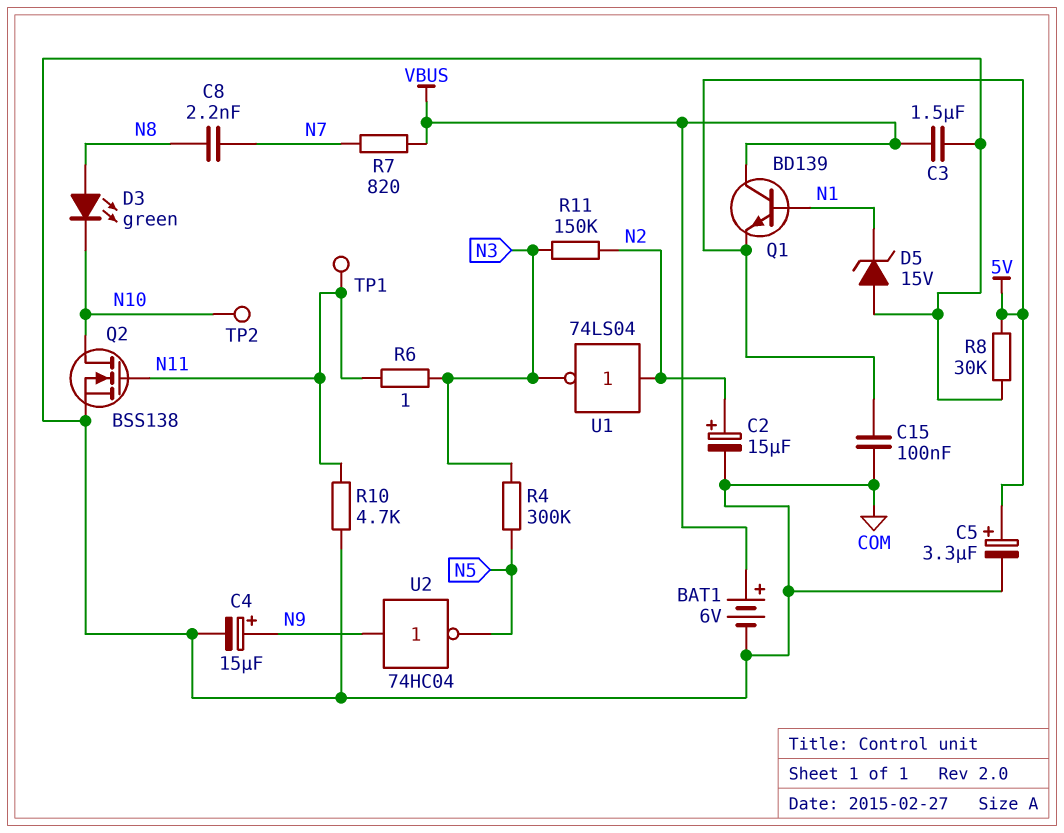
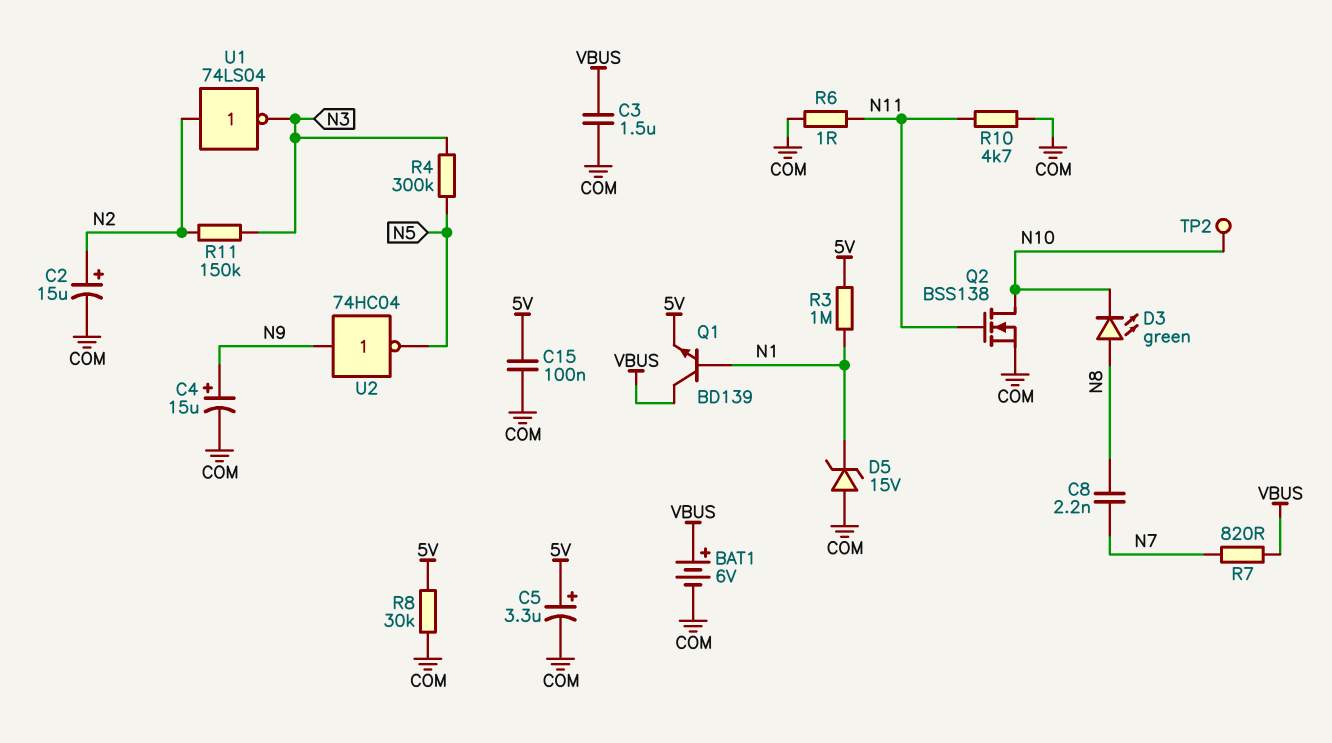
R3: none -> 1M (5V, N1)
R6: 1 (N3, N11) -> 1 (COM, N11)
TP1: test point (N11) -> none

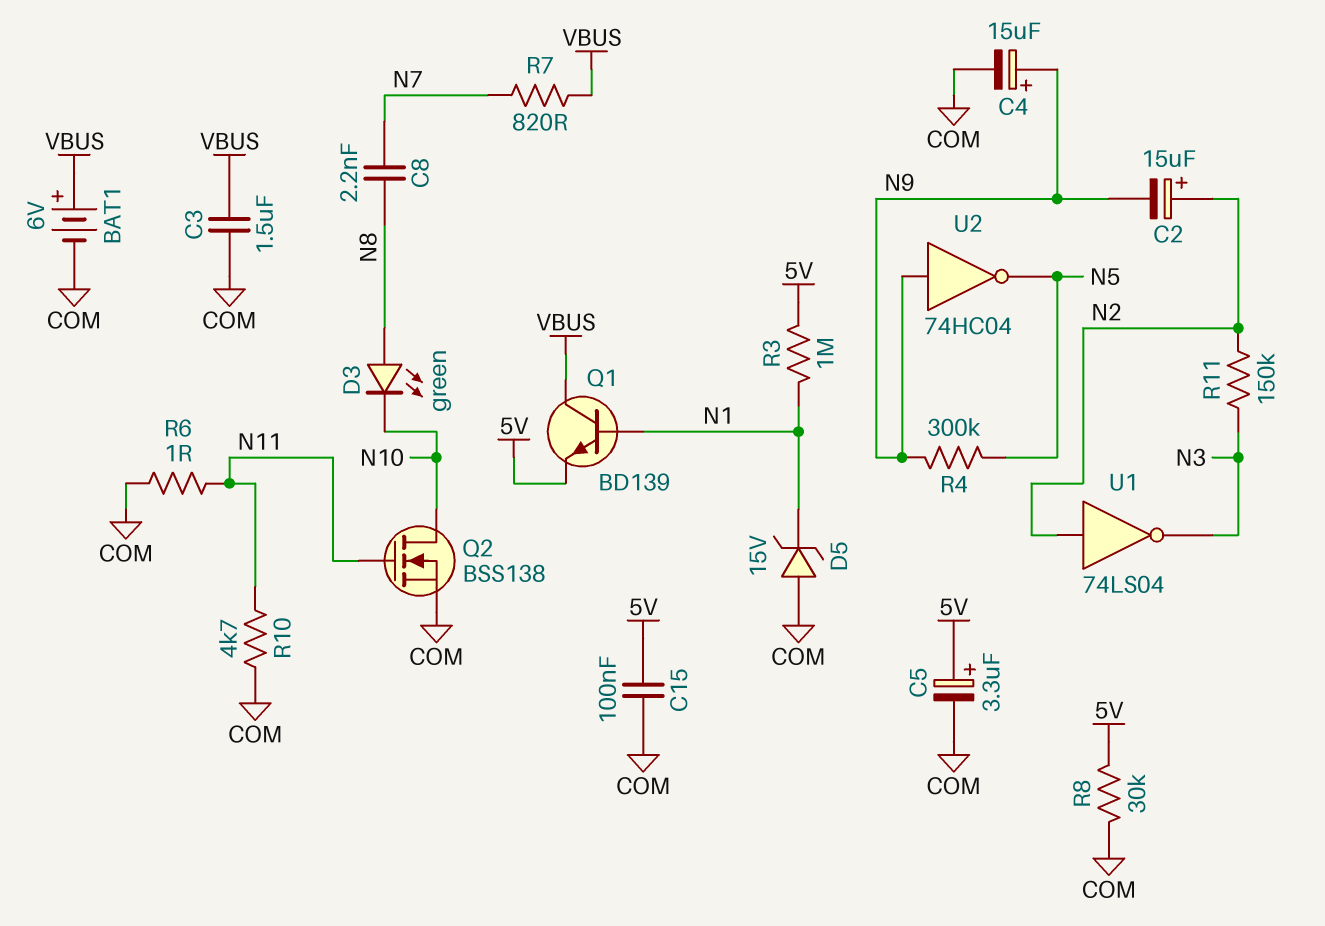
C2: 15uF (plus N2, minus COM) -> 15uF (plus N2, minus N9)
R4: 300k (N3, N5) -> 300k (N5, N9)
TP2: test point (N10) -> none

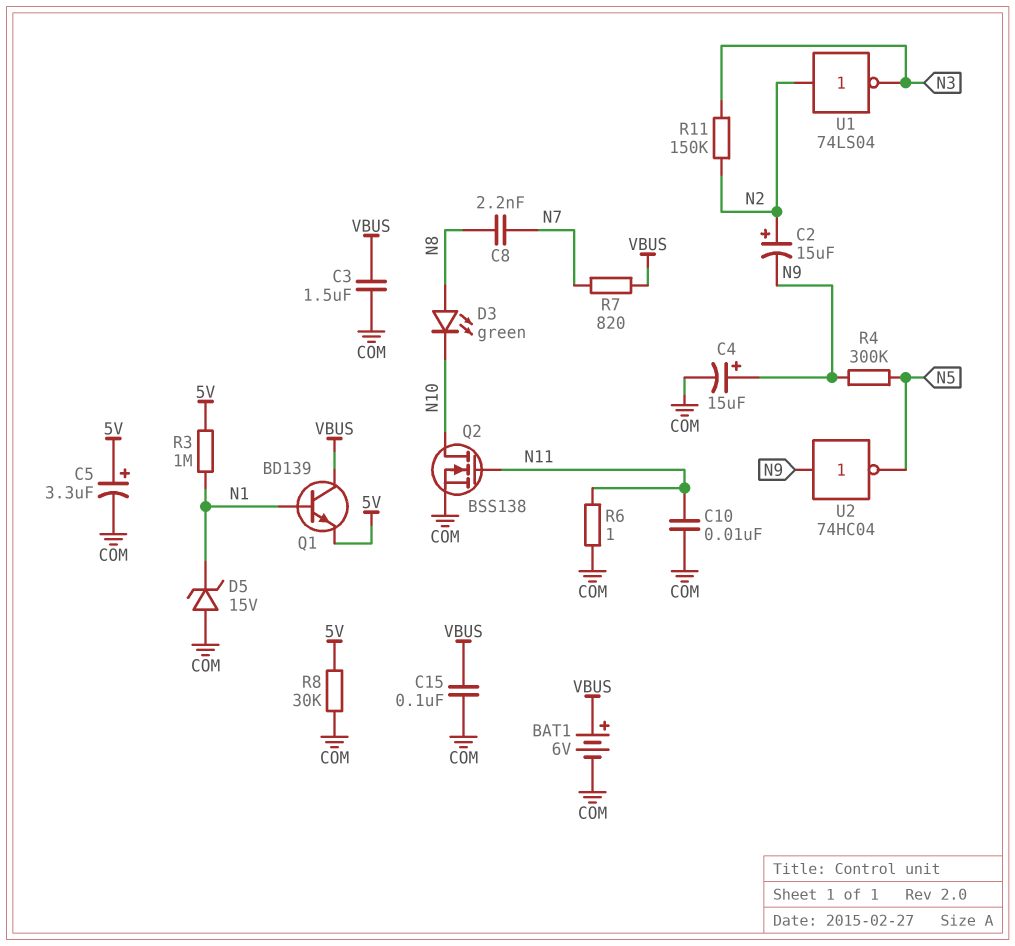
C10: none -> 10nF (COM, N11)
C15: 100nF (5V, COM) -> 100nF (COM, VBUS)
R10: 4.7k (COM, N11) -> none

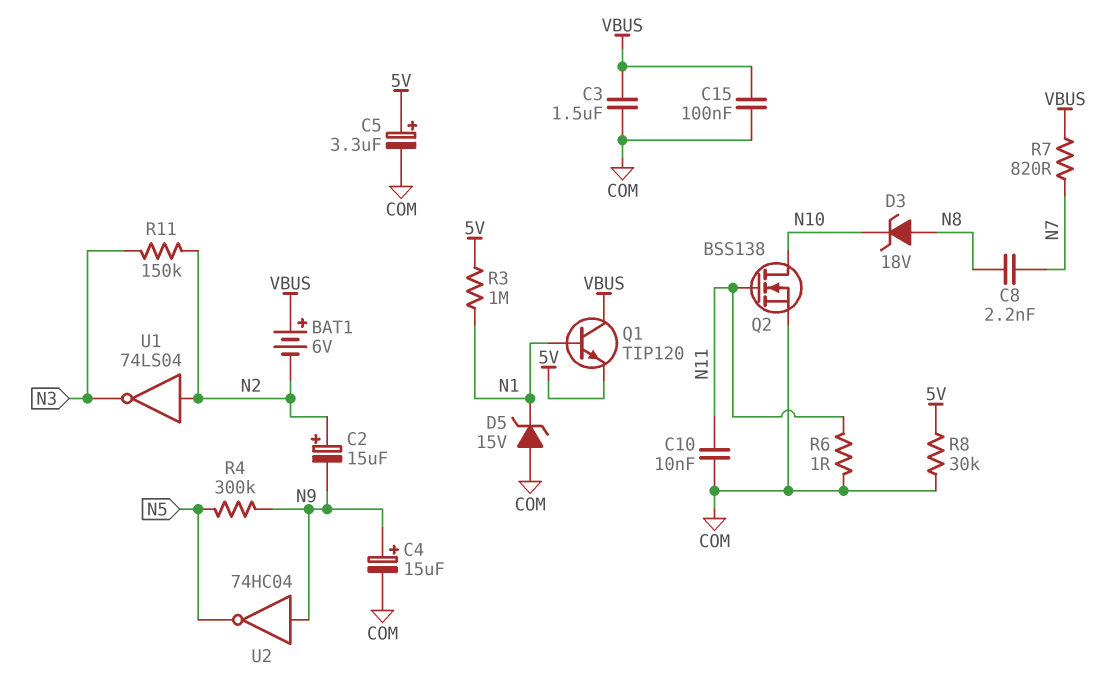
BAT1: 6V (plus VBUS, minus COM) -> 6V (plus VBUS, minus N2)
D3: LED green (A N8, K N10) -> zener 18V (A N8, K N10)
Q1: NPN BD139 (B N1, C VBUS, E 5V) -> NPN TIP120 (B N1, C VBUS, E 5V)

